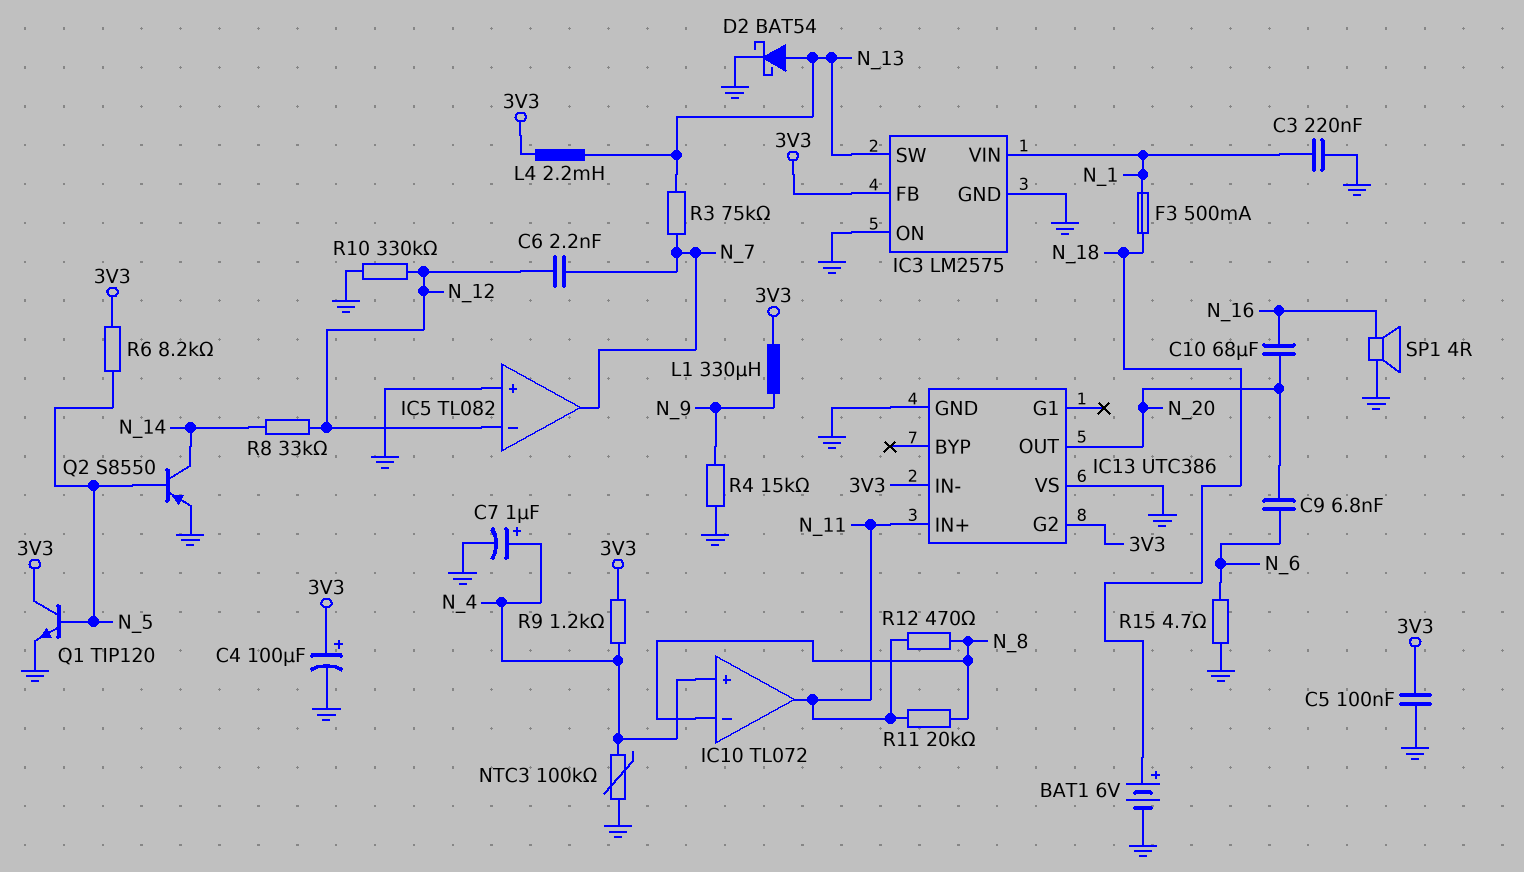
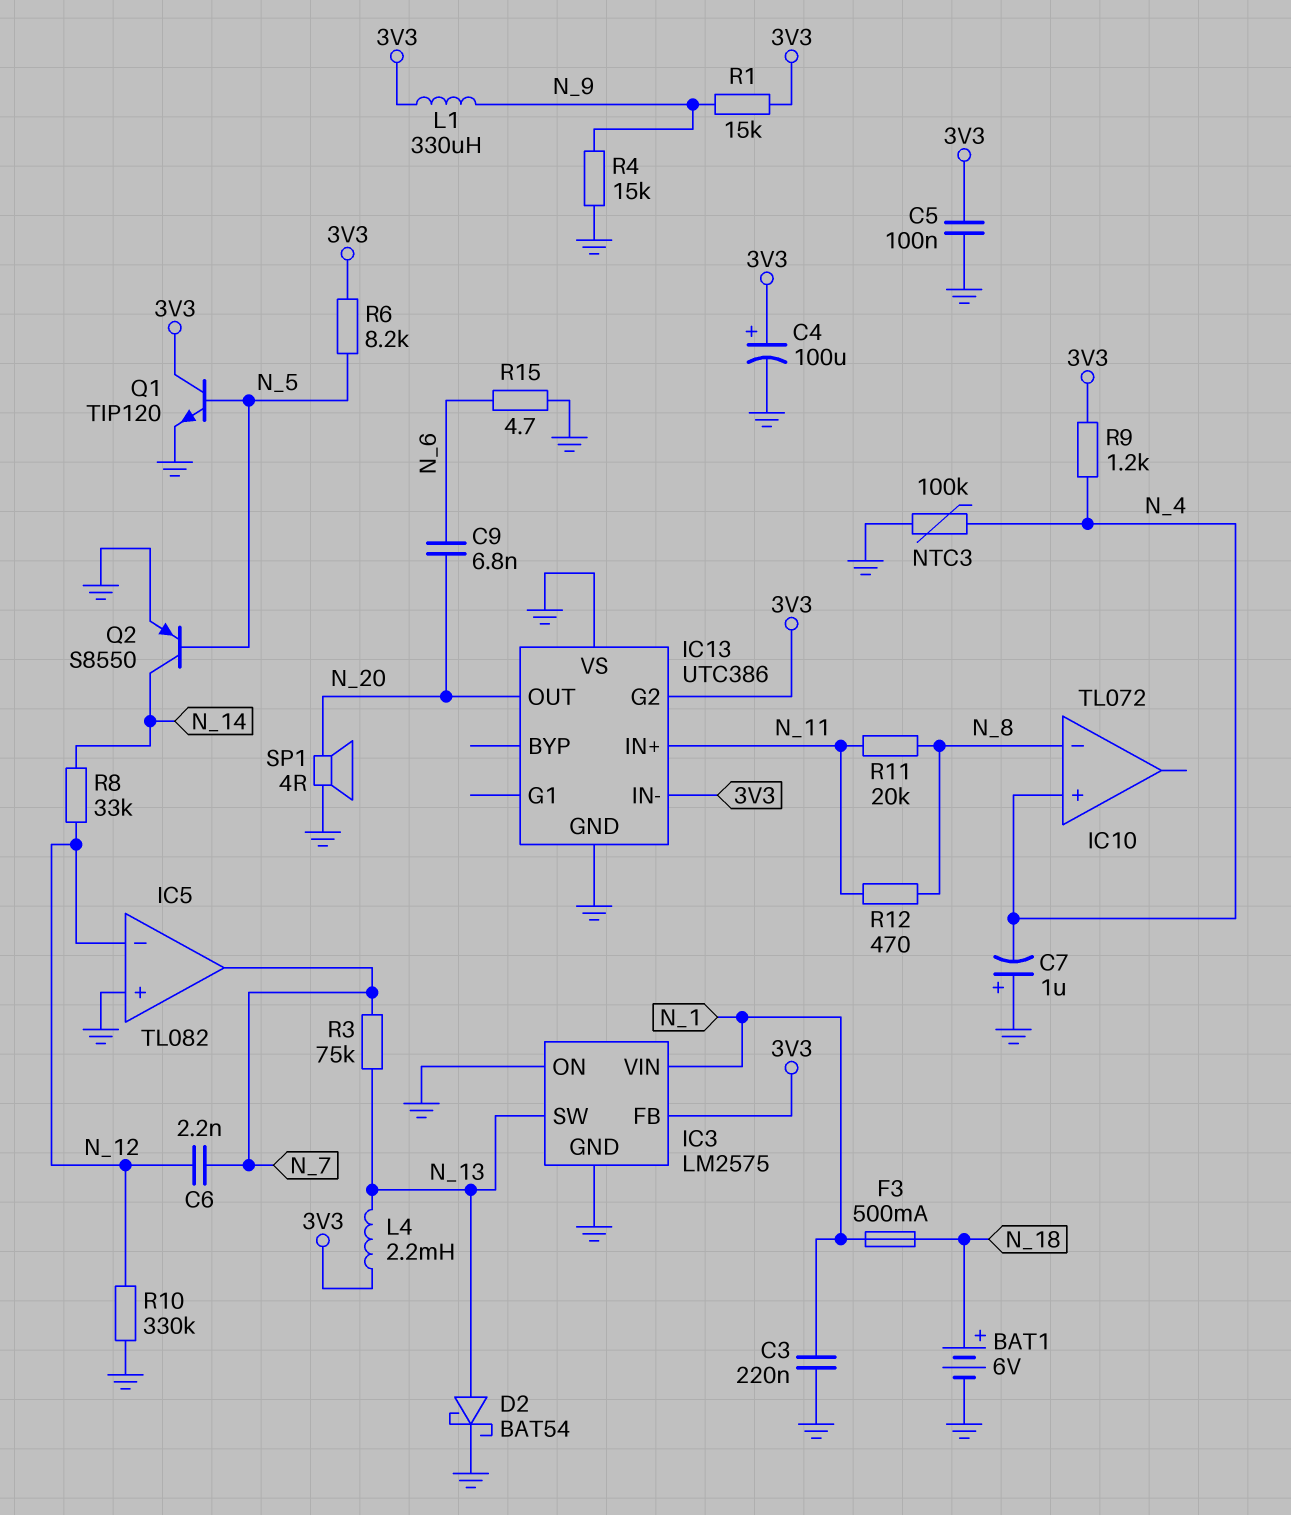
C7: 1uF (plus N_4, minus GND) -> 1uF (plus GND, minus N_4)
C10: 68uF (N_16, N_20) -> none
IC10 pin out: N_11 -> none
R1: none -> 15k (3V3, N_9)
SP1: speaker 4R (GND, N_16) -> speaker 4R (GND, N_20)

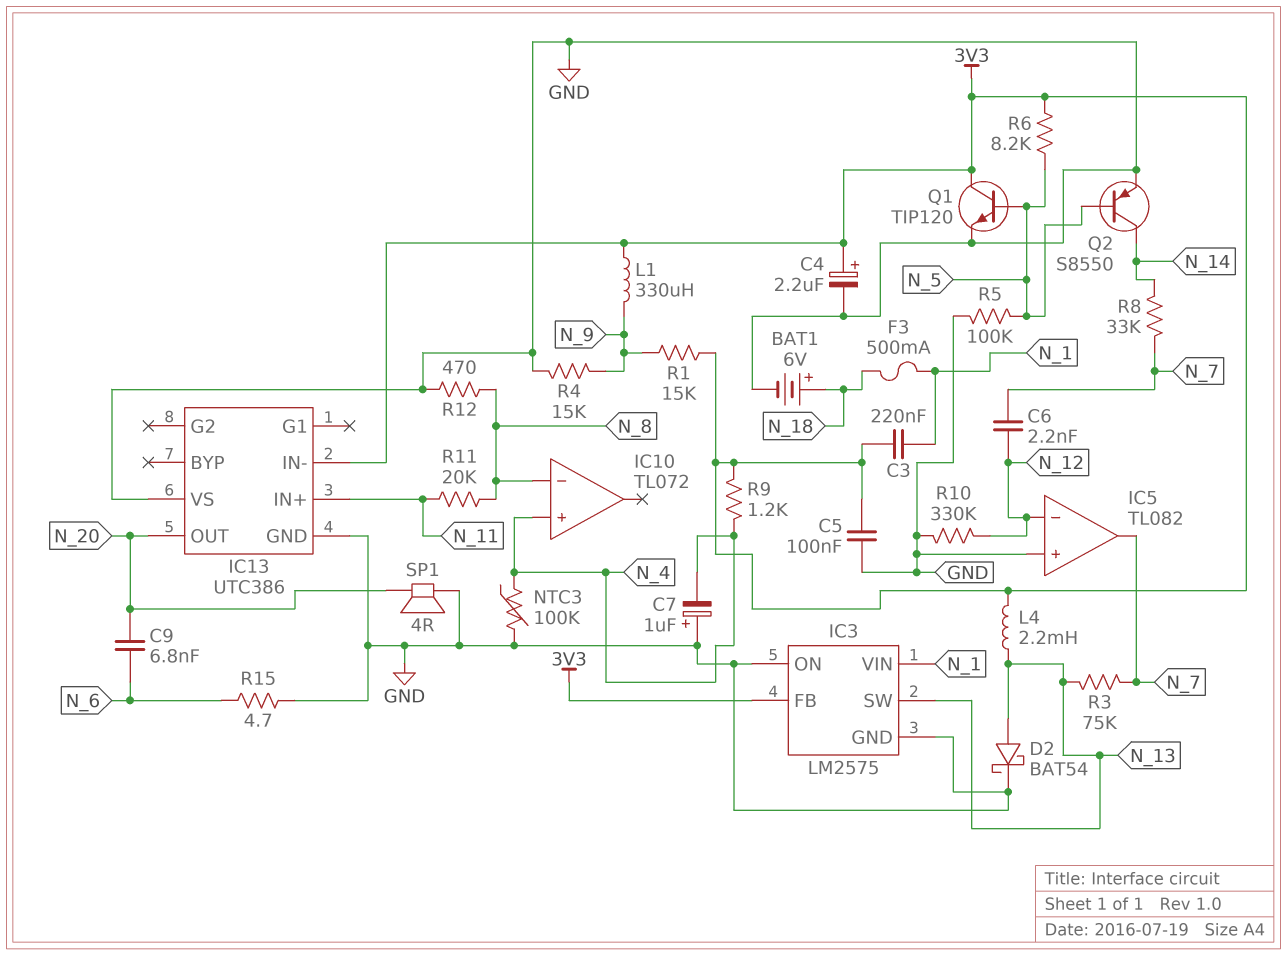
C3: 220nF (GND, N_1) -> 220nF (3V3, N_1)
C4: 100uF (plus 3V3, minus GND) -> 2.2uF (plus 3V3, minus GND)
IC13 pin G2: 3V3 -> none
R5: none -> 100k (GND, N_5)
R8: 33k (N_12, N_14) -> 33k (N_7, N_14)
R12: 470 (N_8, N_11) -> 470 (GND, N_8)

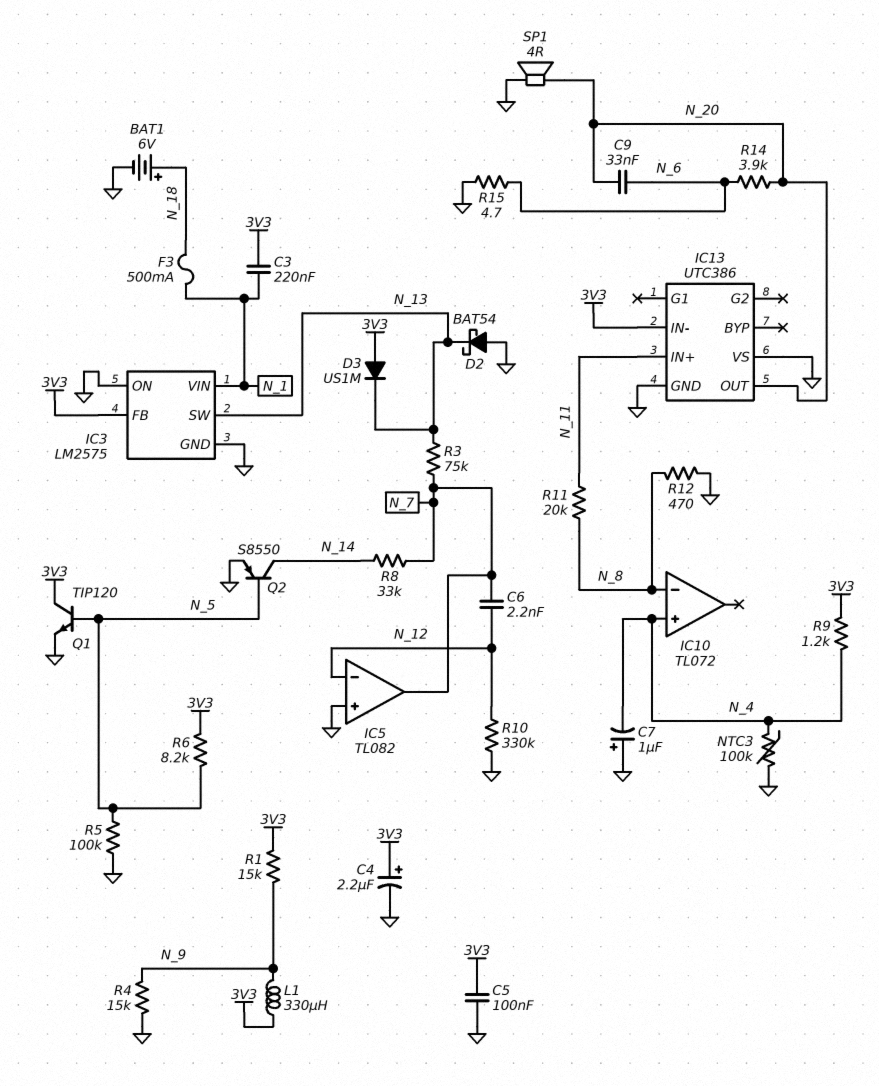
C9: 6.8nF (N_6, N_20) -> 33nF (N_6, N_20)
D2: schottky BAT54 (A N_13, K GND) -> schottky BAT54 (A GND, K N_13)
D3: none -> diode US1M (A 3V3, K N_13)
L4: 2.2mH (3V3, N_13) -> none
R14: none -> 3.9k (N_6, N_20)

